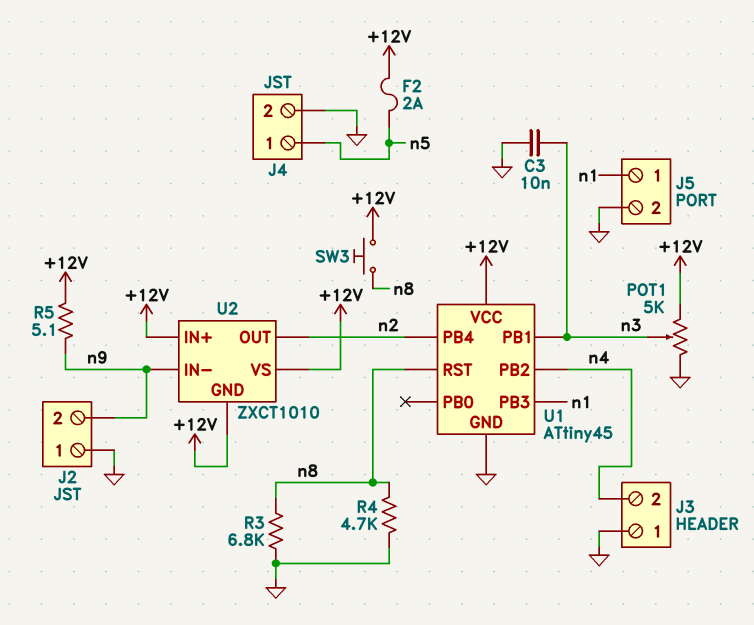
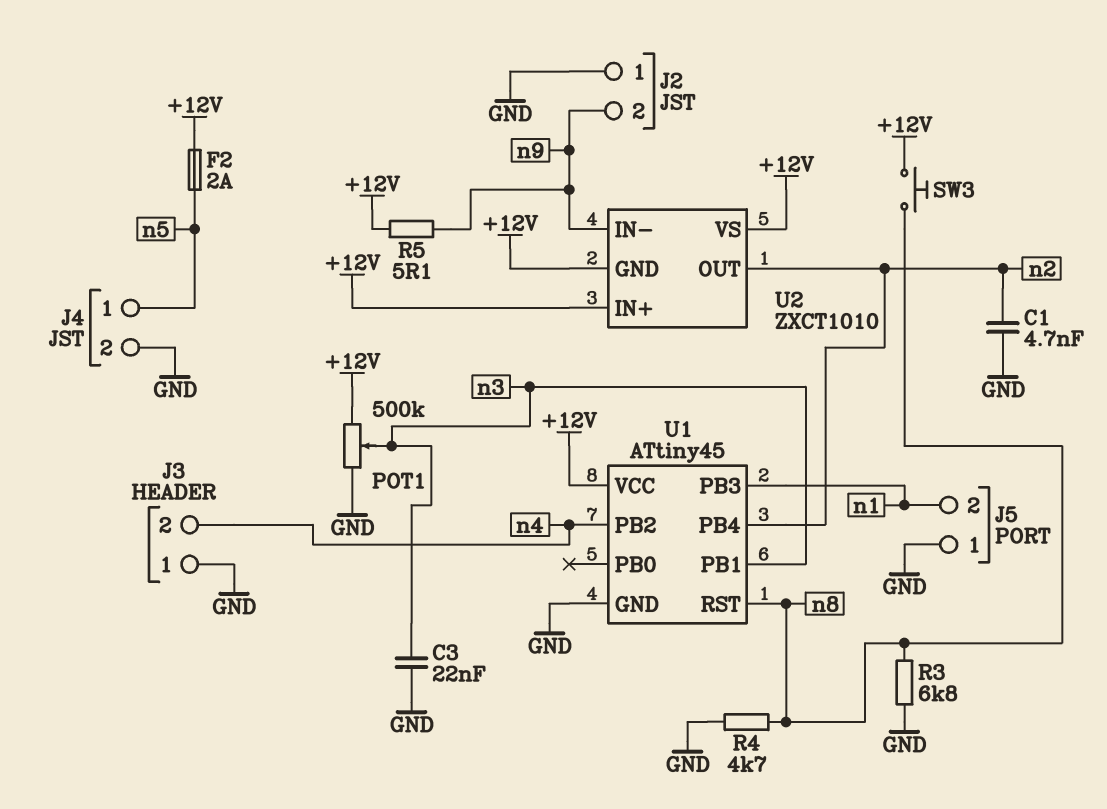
C1: none -> 4.7nF (GND, n2)
C3: 10nF (GND, n3) -> 22nF (GND, n3)
J5 pin 1: n1 -> GND
J5 pin 2: GND -> n1
POT1: 5k (+12V, GND, wiper n3) -> 500k (+12V, GND, wiper n3)

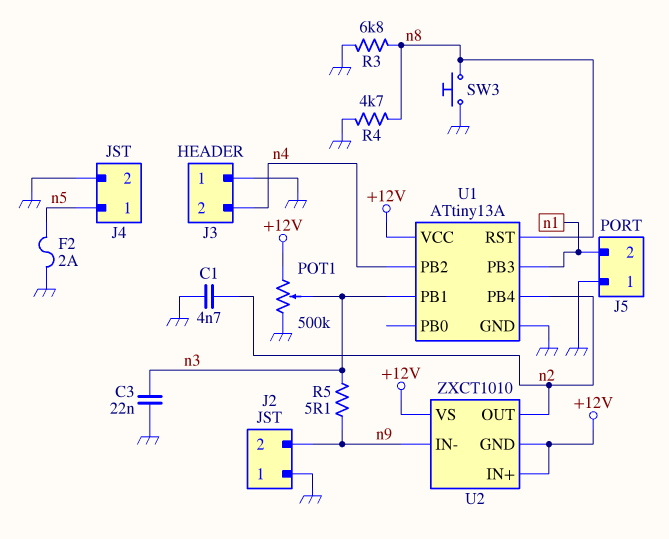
F2: 2A (+12V, n5) -> 2A (GND, n5)
R5: 5.1 (+12V, n9) -> 5.1 (n3, n9)
SW3: button (+12V, n8) -> button (GND, n8)
U1: ATtiny45 -> ATtiny13A

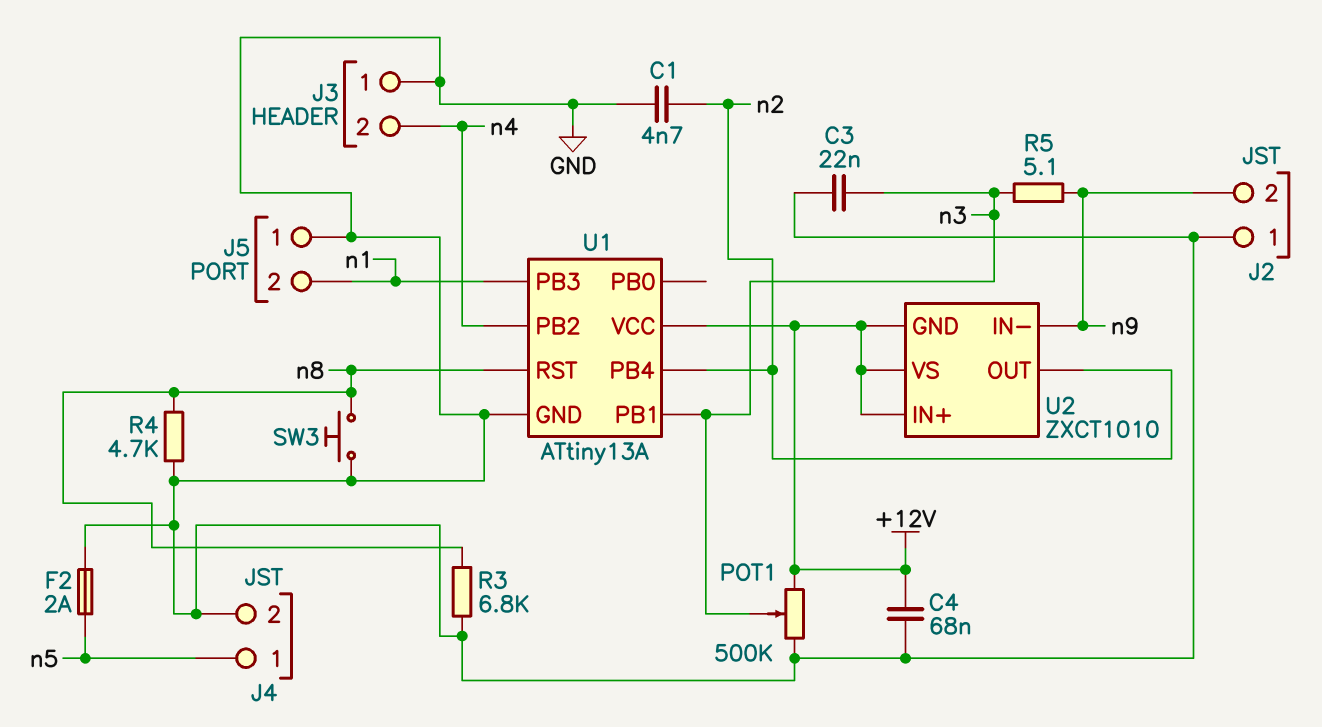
C4: none -> 68nF (+12V, GND)

